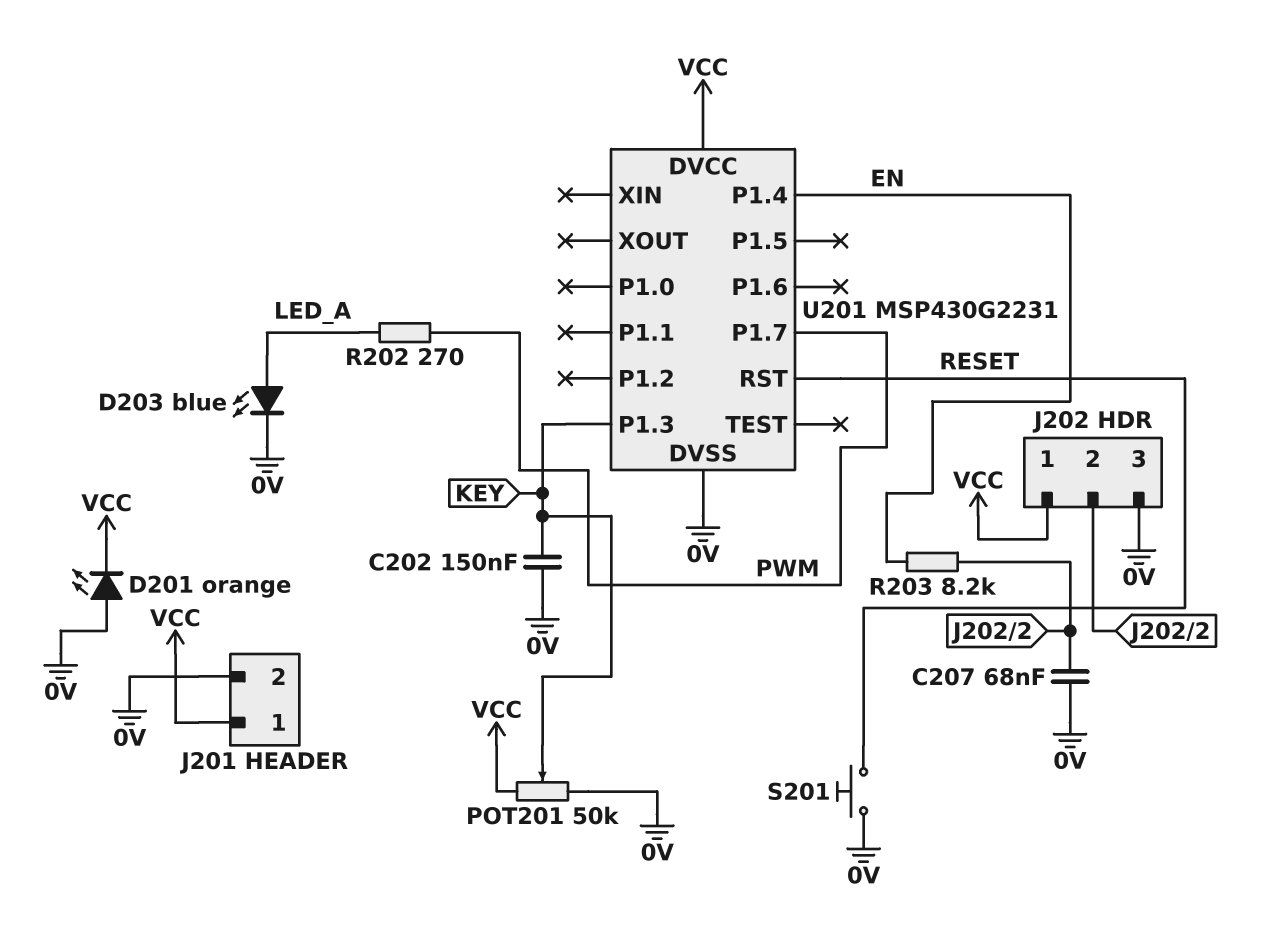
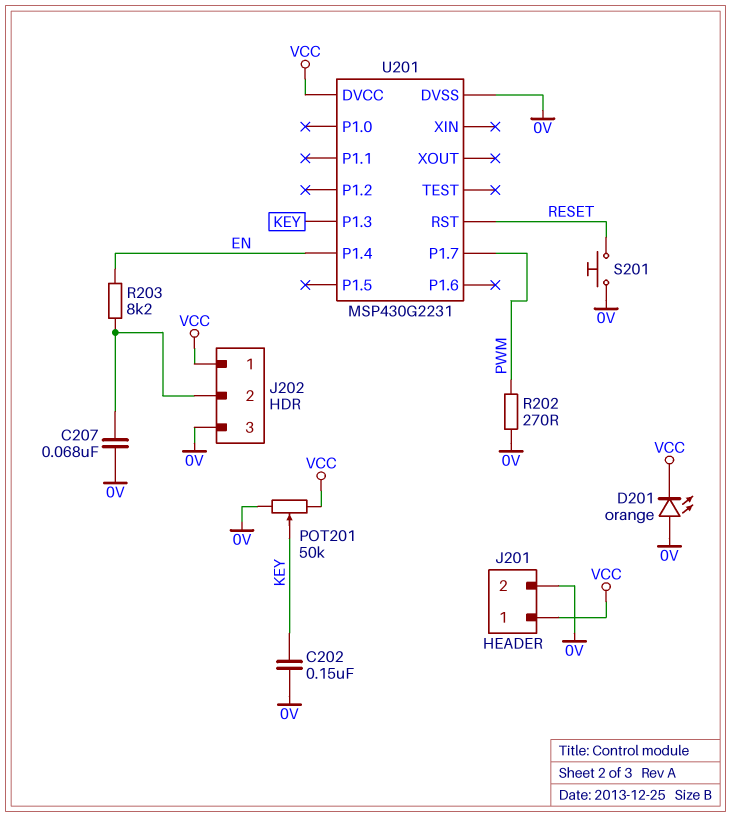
D203: LED blue (A LED_A, K 0V) -> none
R202: 270 (LED_A, PWM) -> 270 (0V, PWM)

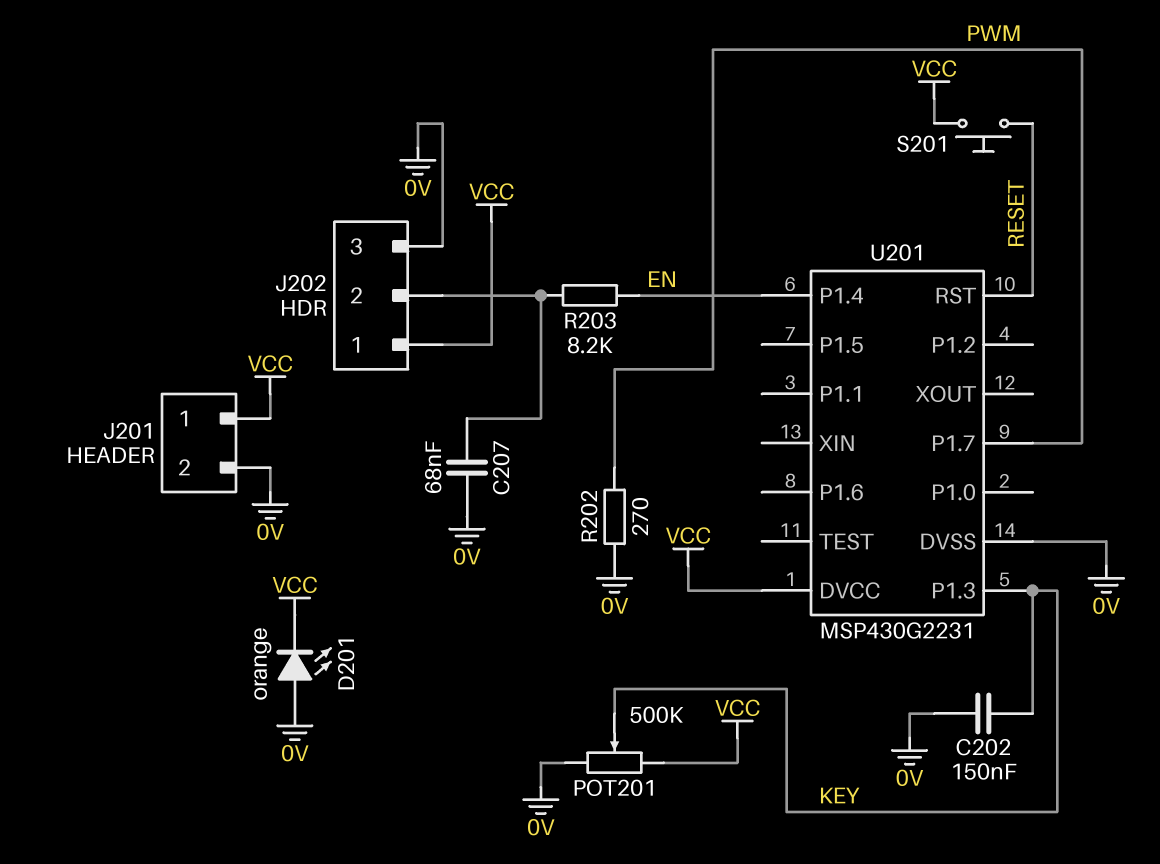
POT201: 50k (0V, VCC, wiper KEY) -> 500k (0V, VCC, wiper KEY)
S201: button (0V, RESET) -> button (RESET, VCC)

